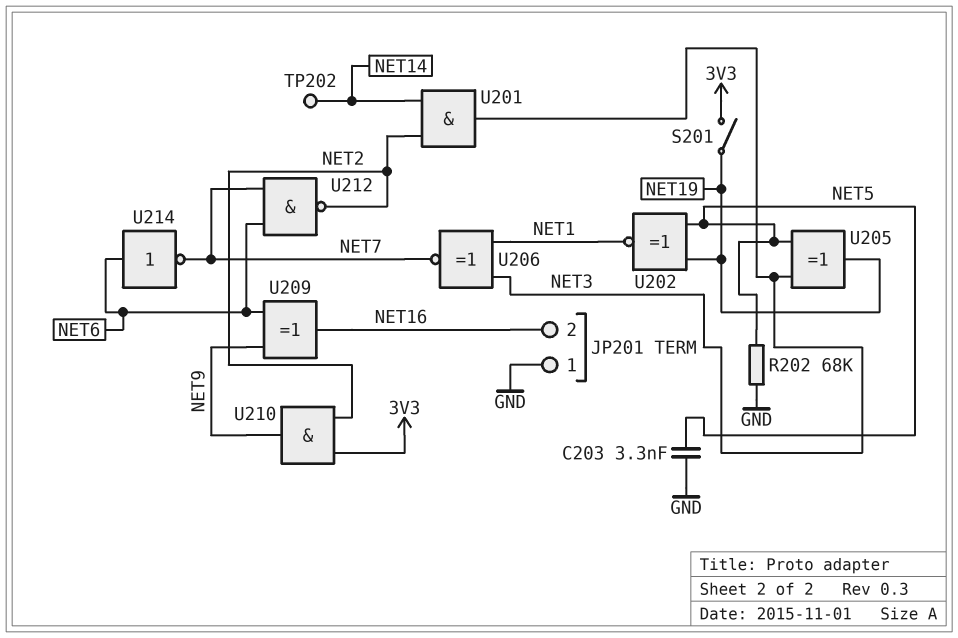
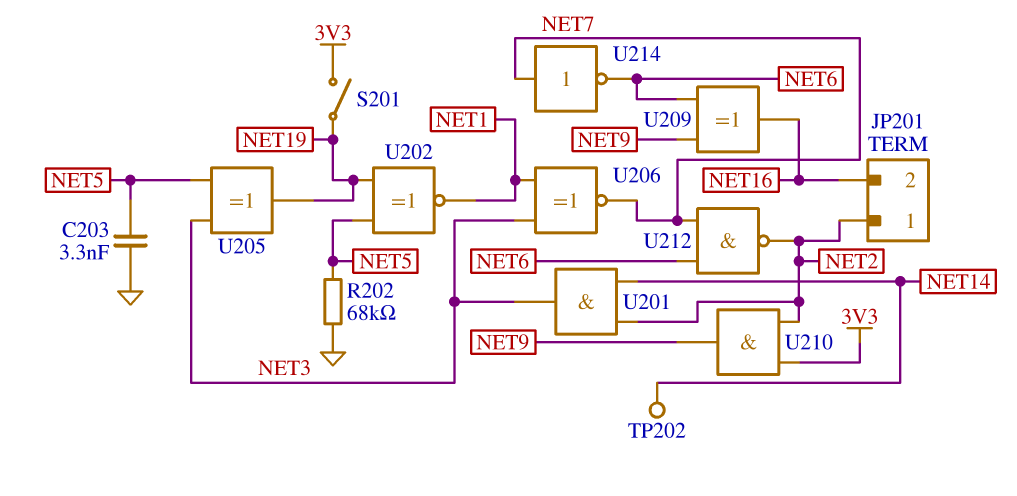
JP201 pin 1: GND -> NET2
U214: NOT (in NET6, out NET7) -> NOT (in NET7, out NET6)

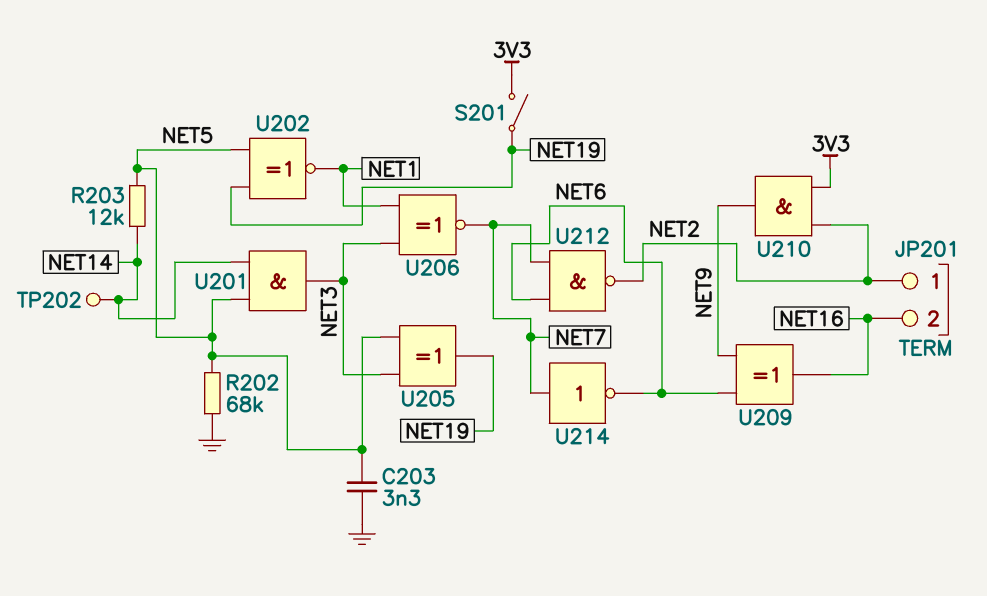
R203: none -> 12k (NET5, NET14)
U201: AND (in NET2, in NET14, out NET3) -> AND (in NET5, in NET14, out NET3)

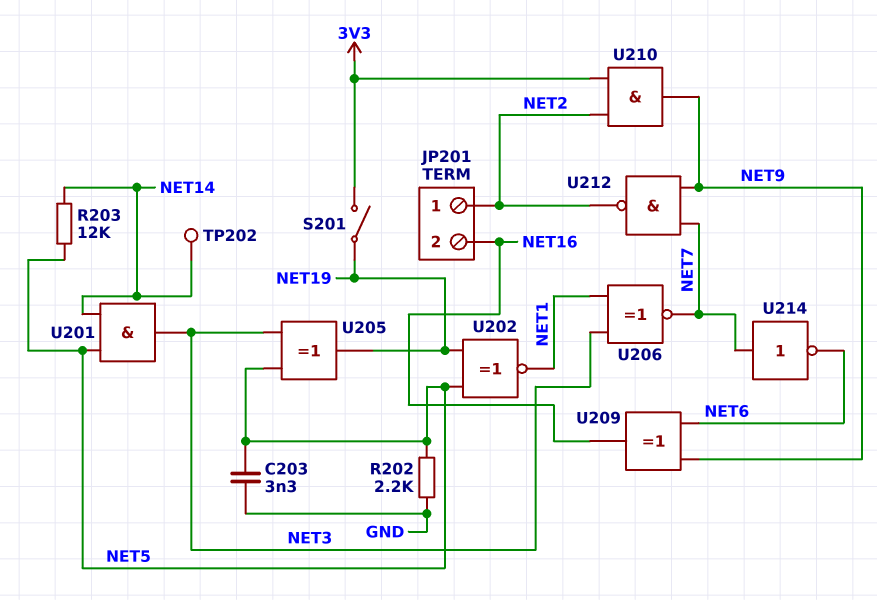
R202: 68k (GND, NET5) -> 2.2k (GND, NET5)
U212: NAND (in NET6, in NET7, out NET2) -> NAND (in NET7, in NET9, out NET2)

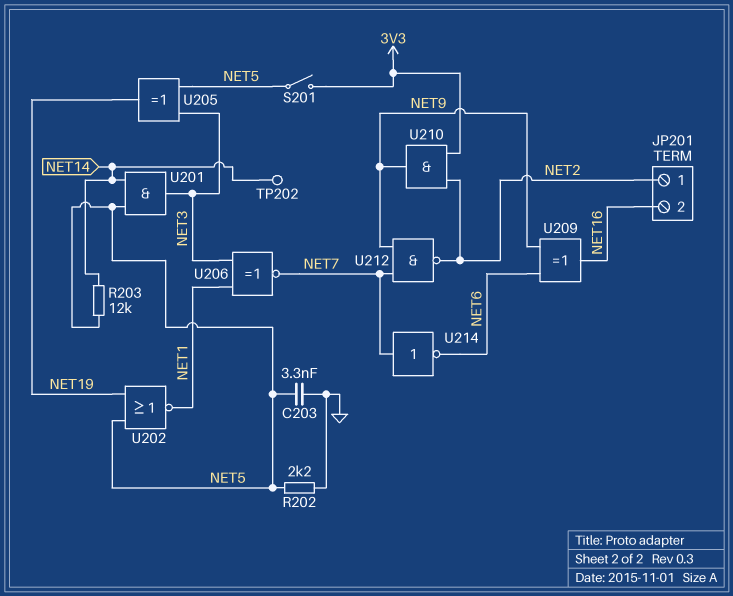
S201: switch (3V3, NET19) -> switch (3V3, NET5)
U202: XNOR (in NET5, in NET19, out NET1) -> NOR (in NET5, in NET19, out NET1)

